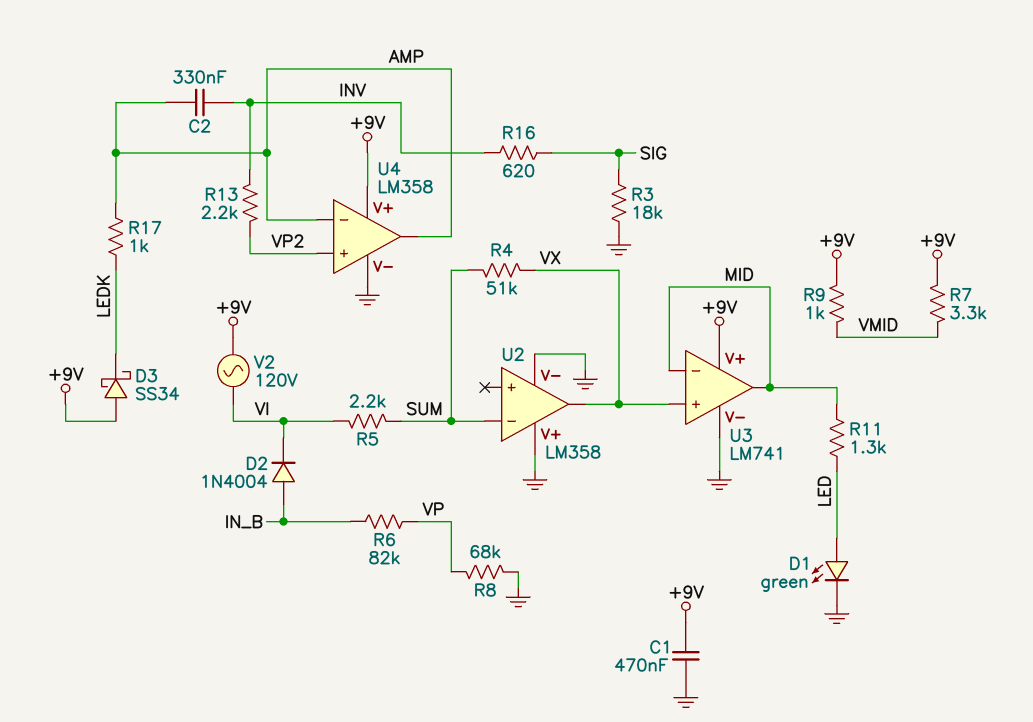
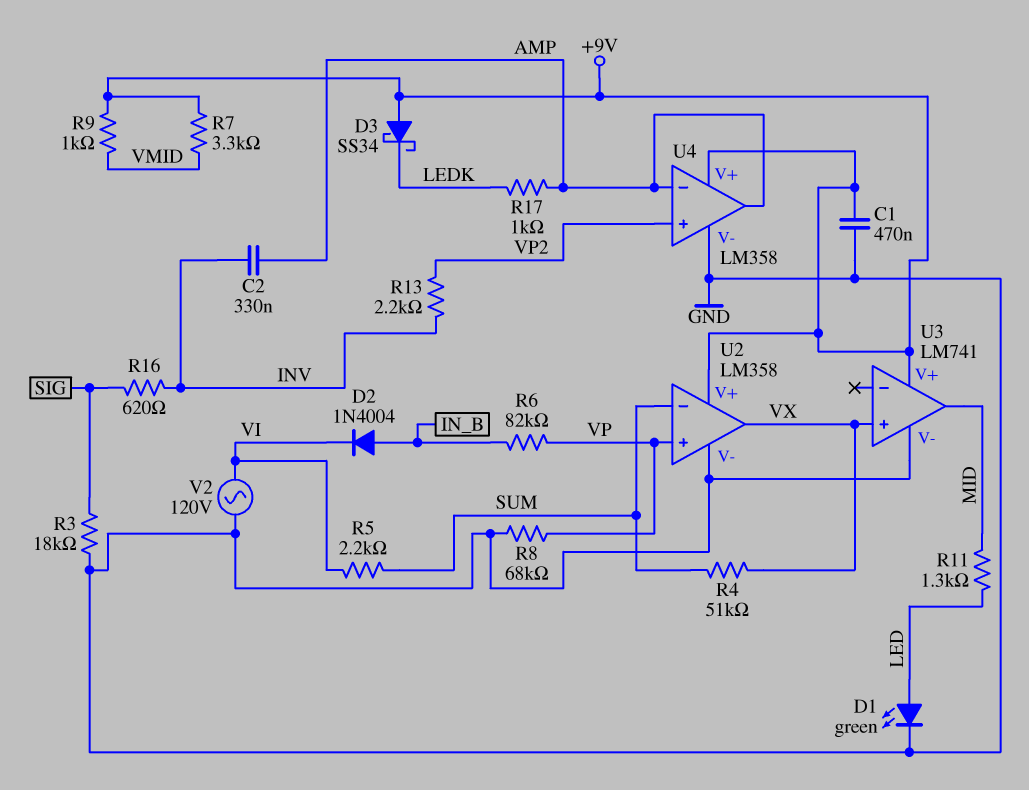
U2 pin V+: GND -> +9V
U2 pin in+: none -> VP
U3 pin in-: MID -> none
V2: AC 120V (+9V, VI) -> AC 120V (GND, VI)

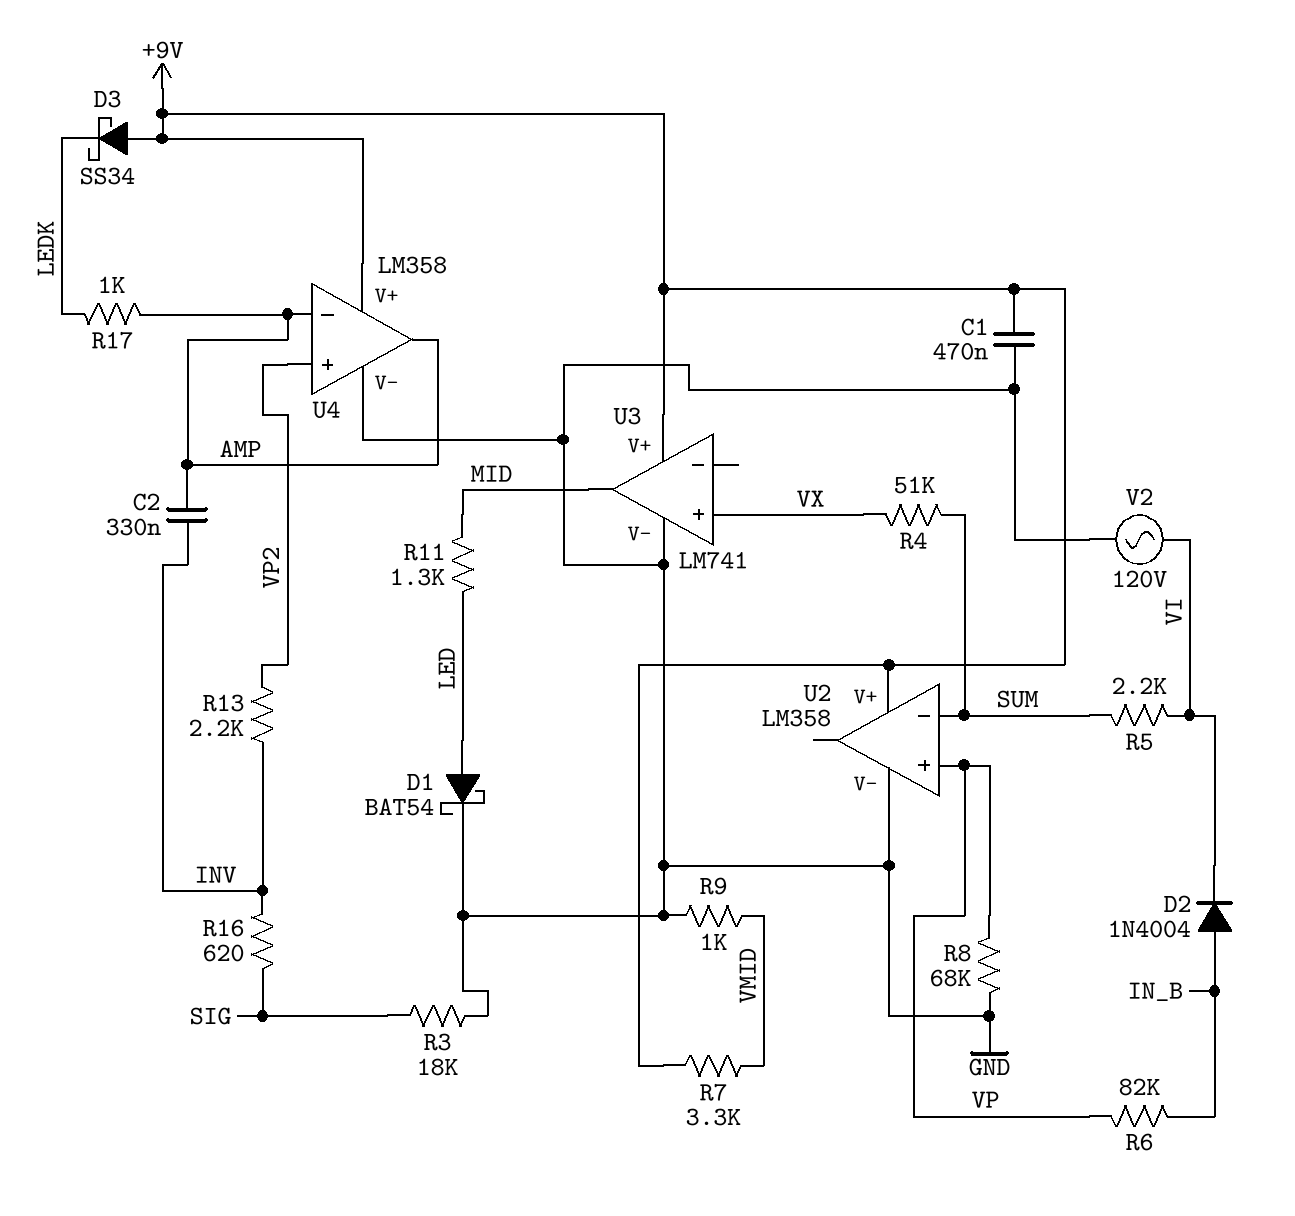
D1: LED green (A LED, K GND) -> schottky BAT54 (A LED, K GND)
R9: 1k (+9V, VMID) -> 1k (GND, VMID)
U2 pin out: VX -> none

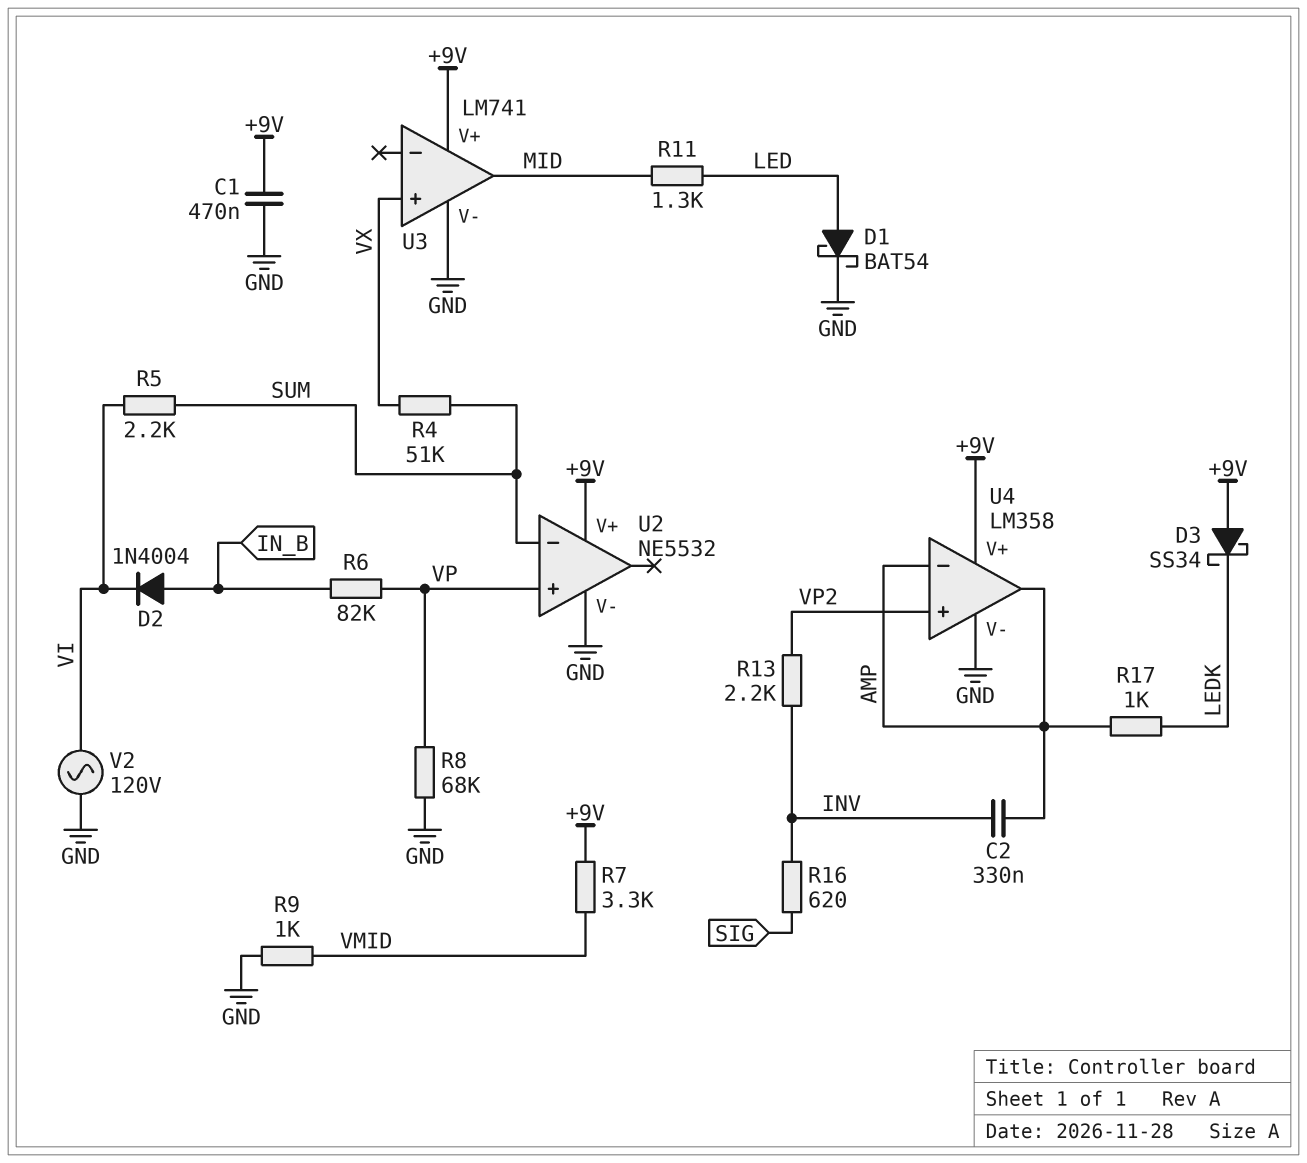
R3: 18k (GND, SIG) -> none
U2: LM358 -> NE5532

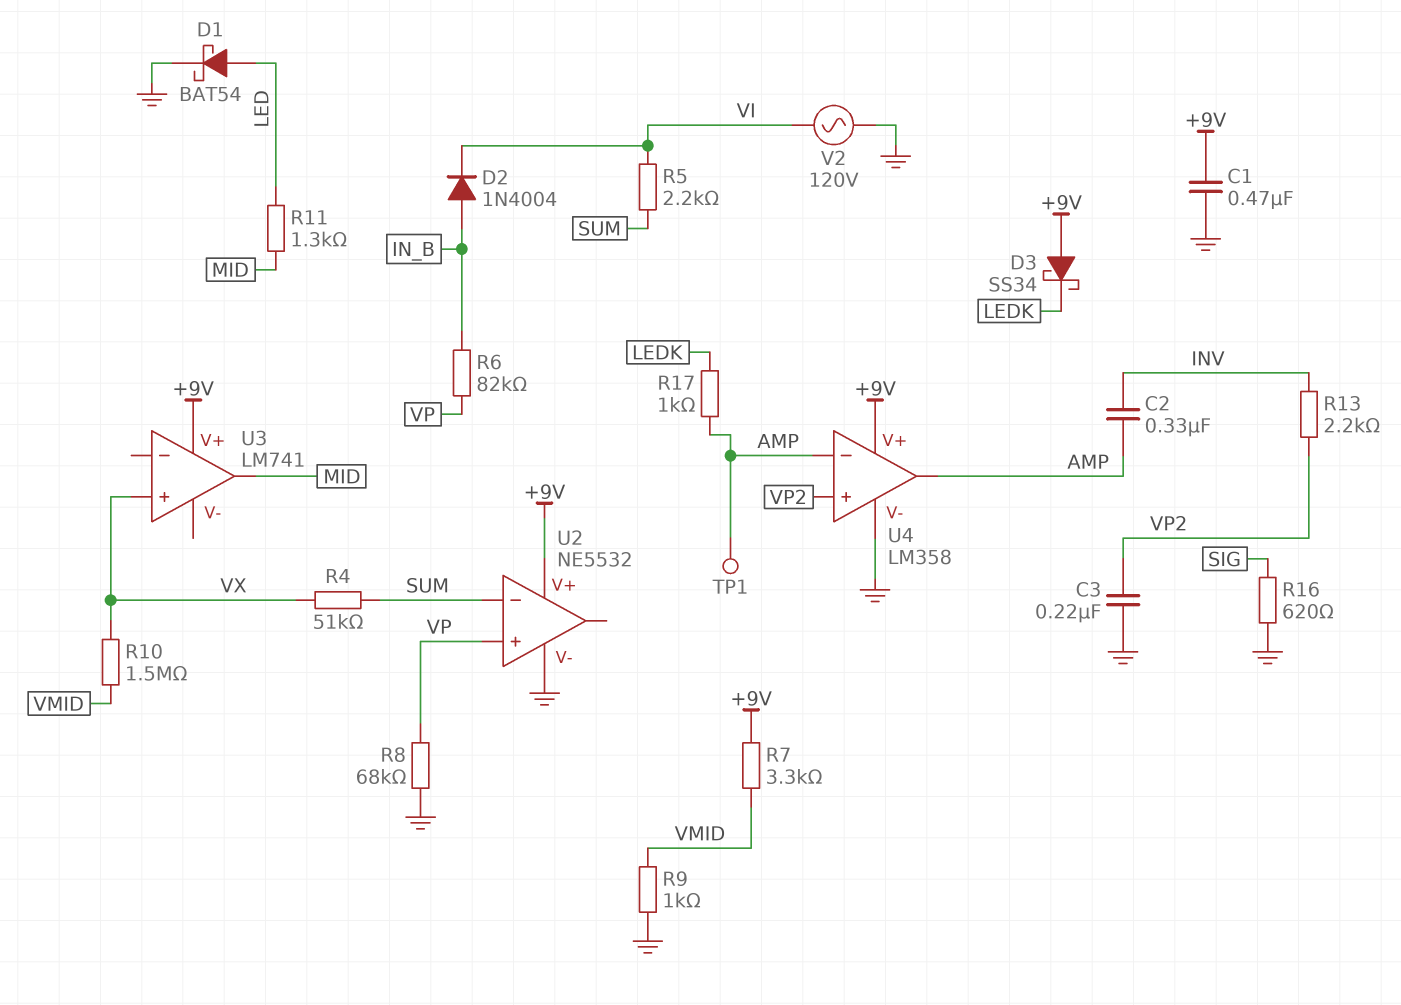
C3: none -> 220nF (GND, VP2)
R10: none -> 1.5M (VMID, VX)
R16: 620 (INV, SIG) -> 620 (GND, SIG)
TP1: none -> test point (AMP)
U3 pin V-: GND -> none

